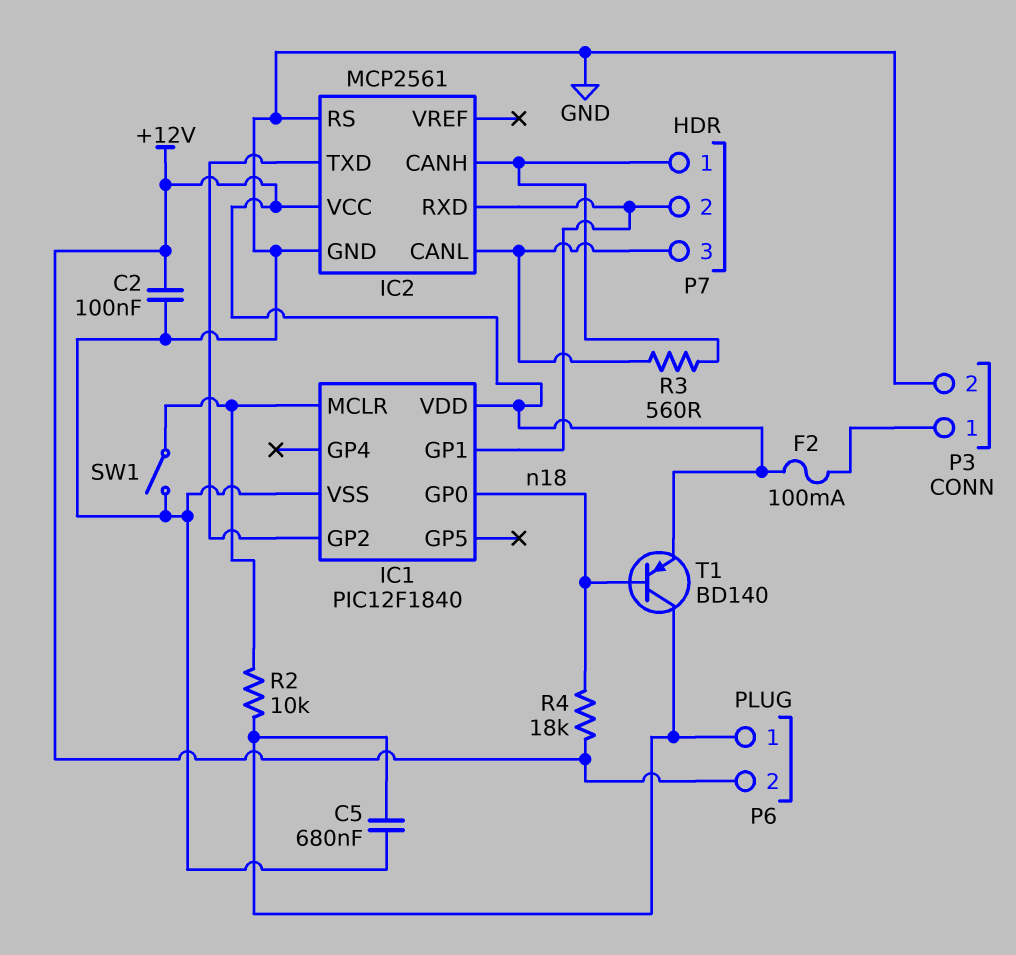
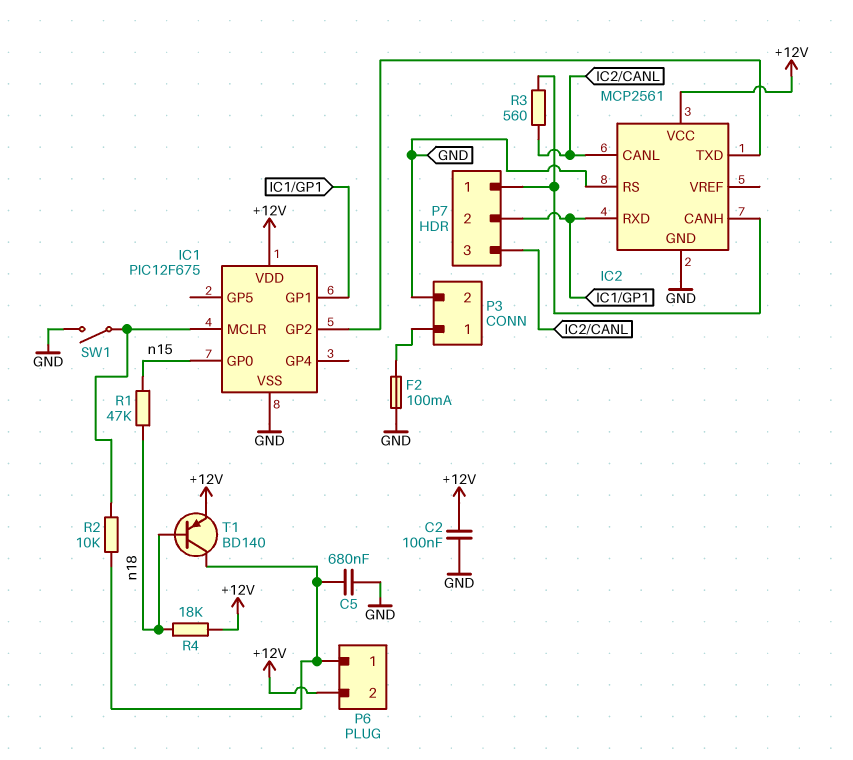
F2: 100mA (+12V, P3/1) -> 100mA (GND, P3/1)
IC1: PIC12F1840 -> PIC12F675
IC1 pin GP0: n18 -> n15
R1: none -> 47k (n15, n18)

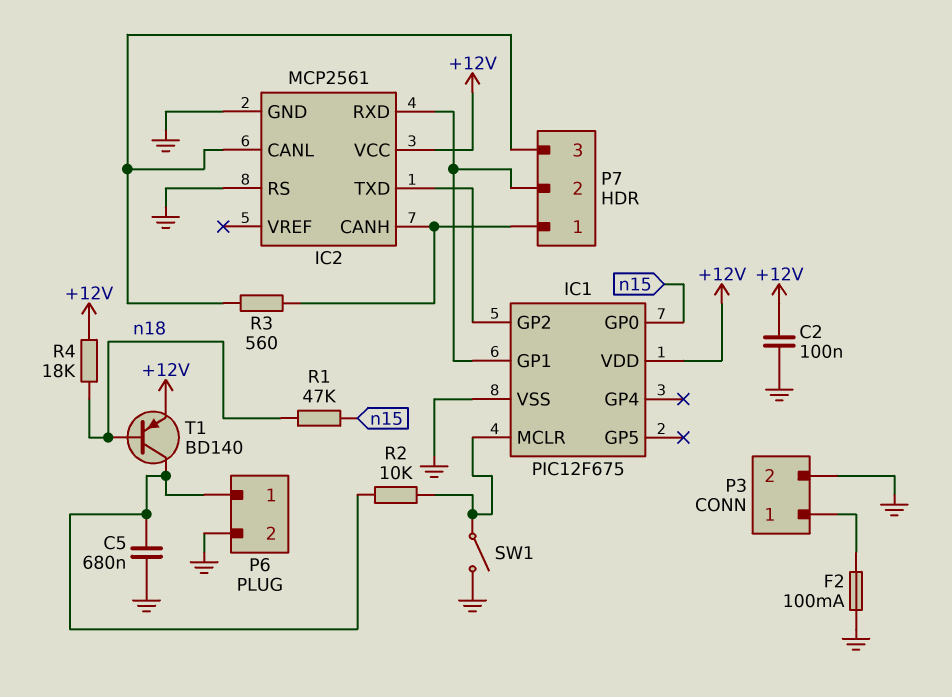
P6 pin 2: +12V -> GND

